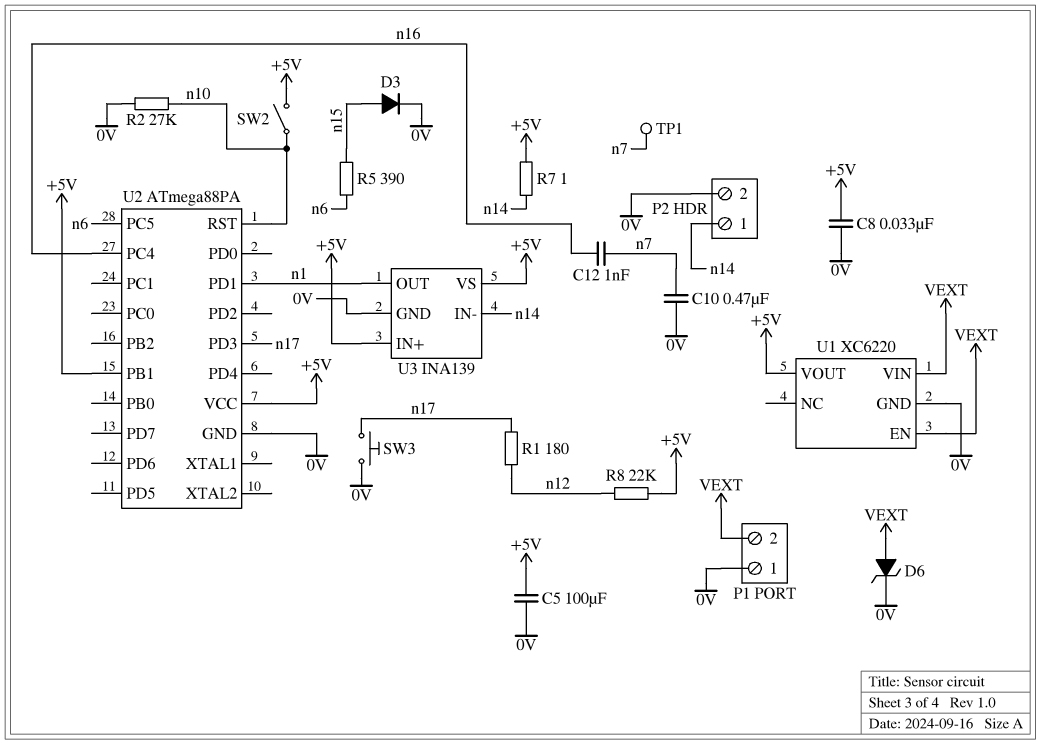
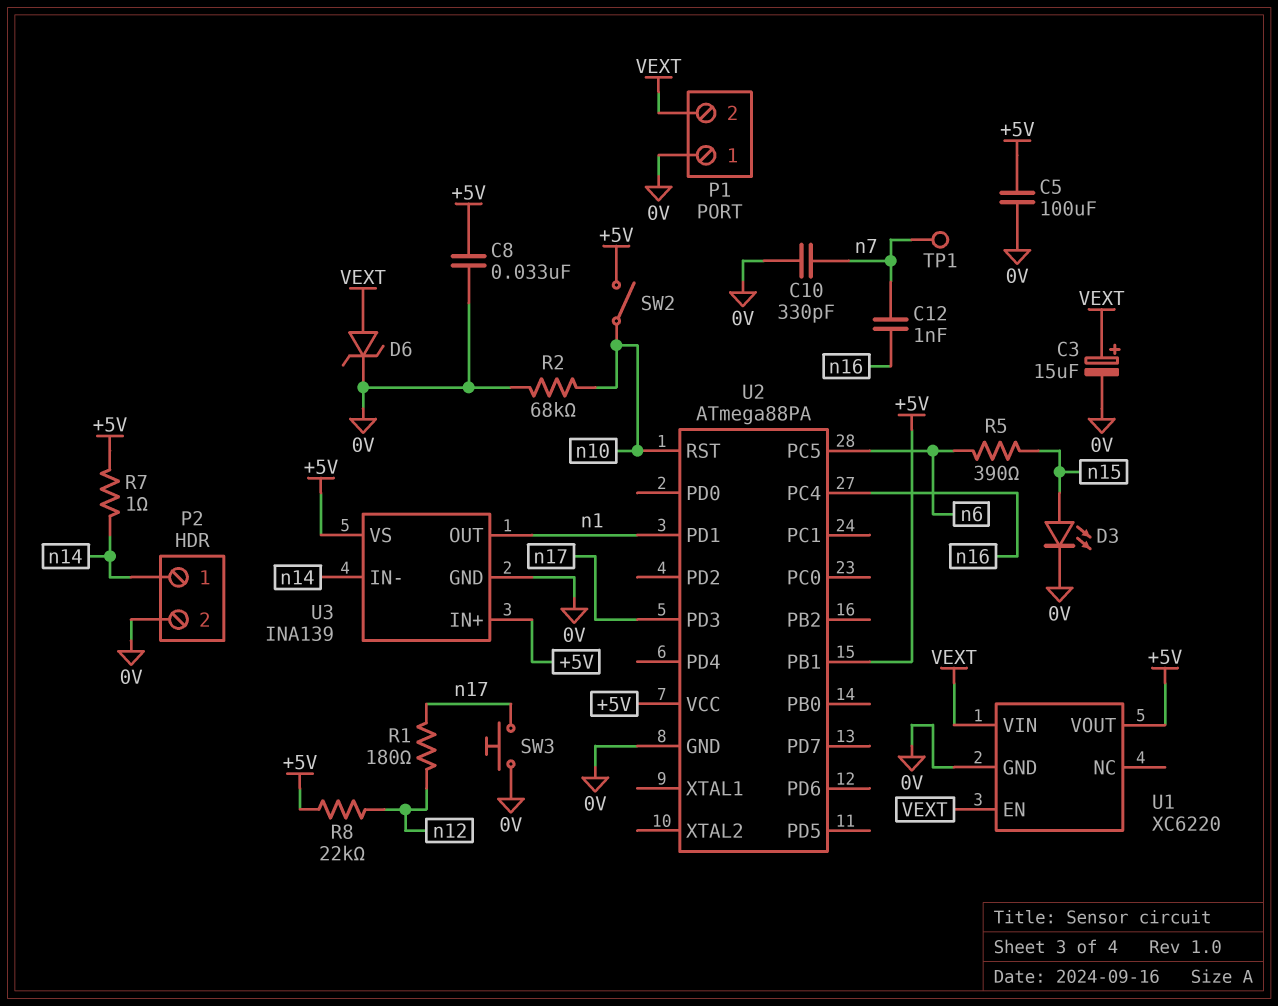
C3: none -> 15uF (plus VEXT, minus 0V)
C10: 470nF (0V, n7) -> 330pF (0V, n7)
D3: diode (A n15, K 0V) -> LED (A n15, K 0V)
R2: 27k (0V, n10) -> 68k (0V, n10)

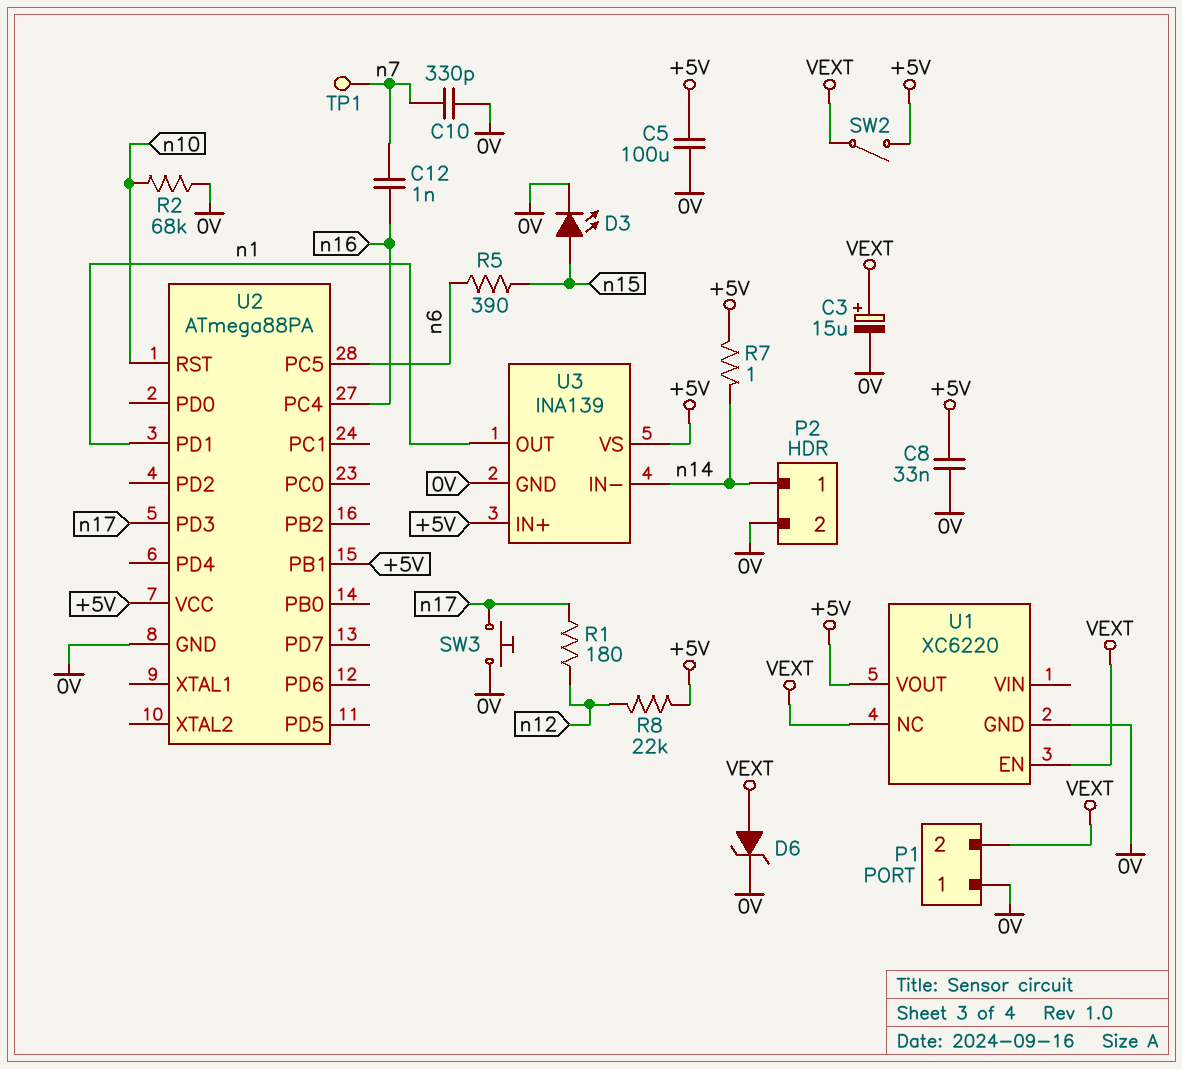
SW2: switch (+5V, n10) -> switch (+5V, VEXT)
U1 pin NC: none -> VEXT
U1 pin VIN: VEXT -> none

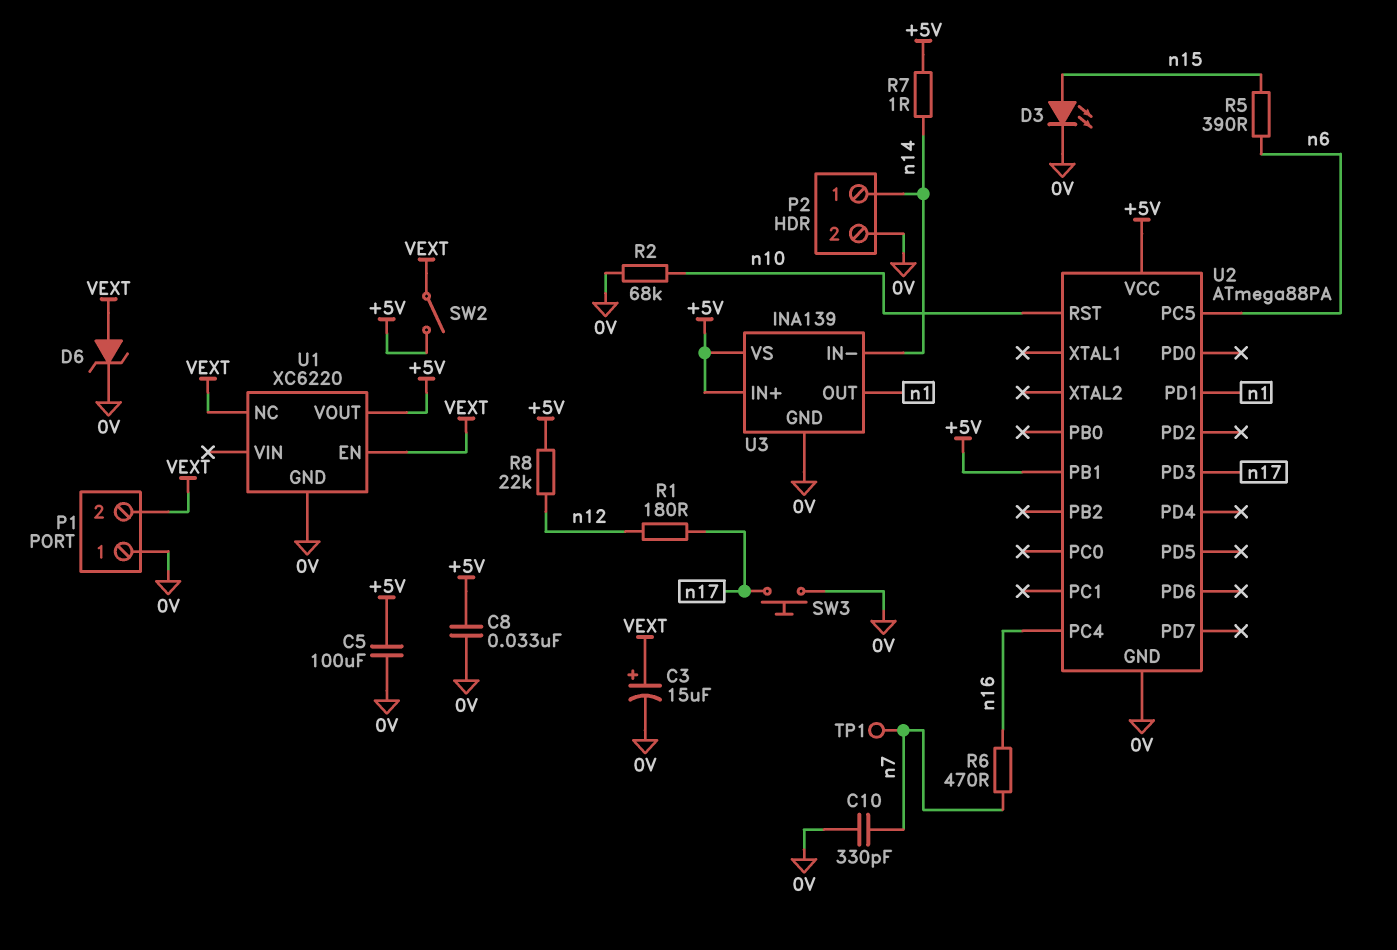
C12: 1nF (n7, n16) -> none
R6: none -> 470 (n7, n16)

